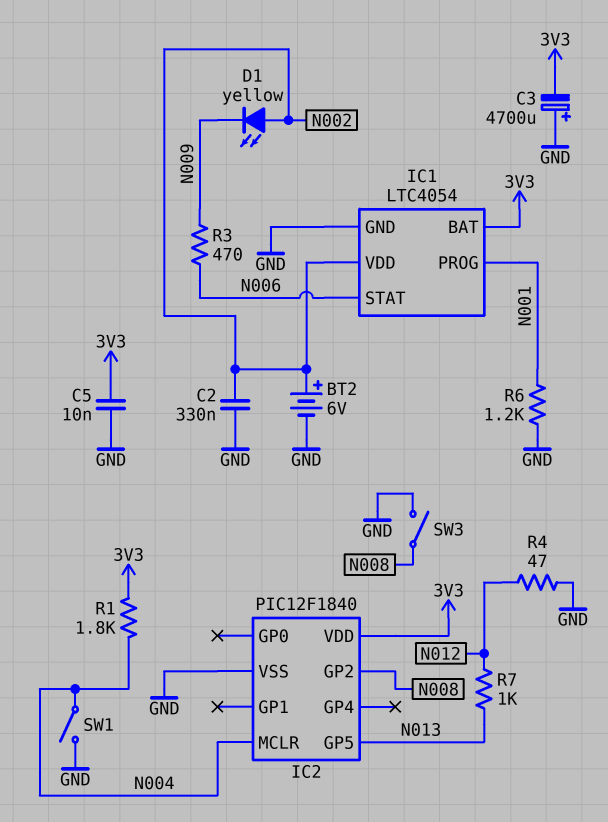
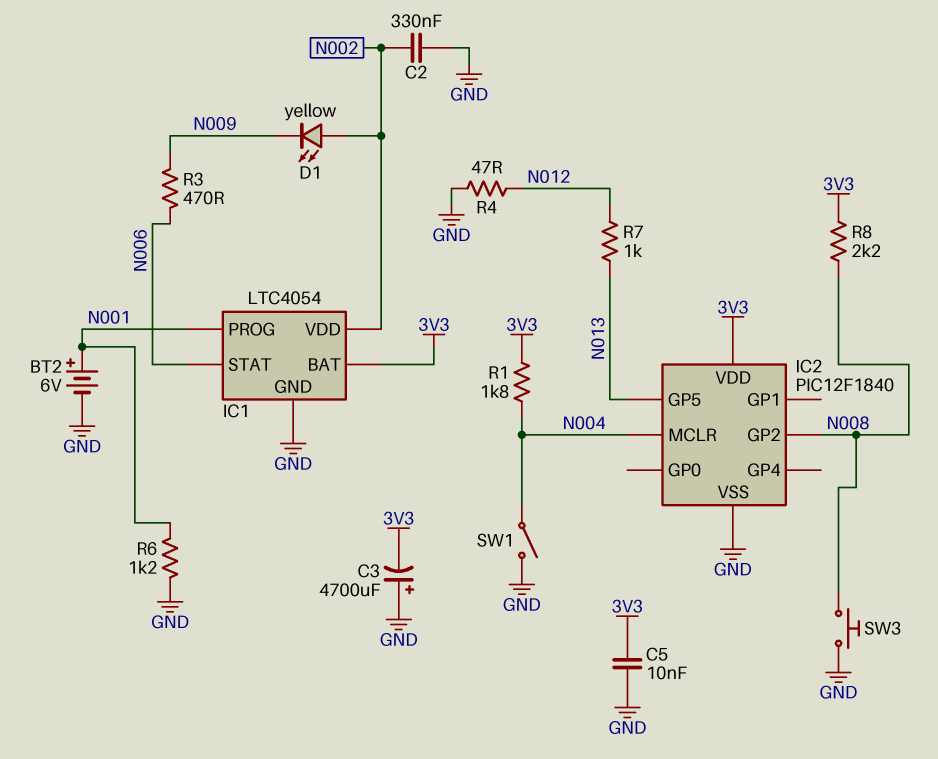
BT2: 6V (plus N002, minus GND) -> 6V (plus N001, minus GND)
R8: none -> 2.2k (3V3, N008)
SW3: switch (GND, N008) -> button (GND, N008)

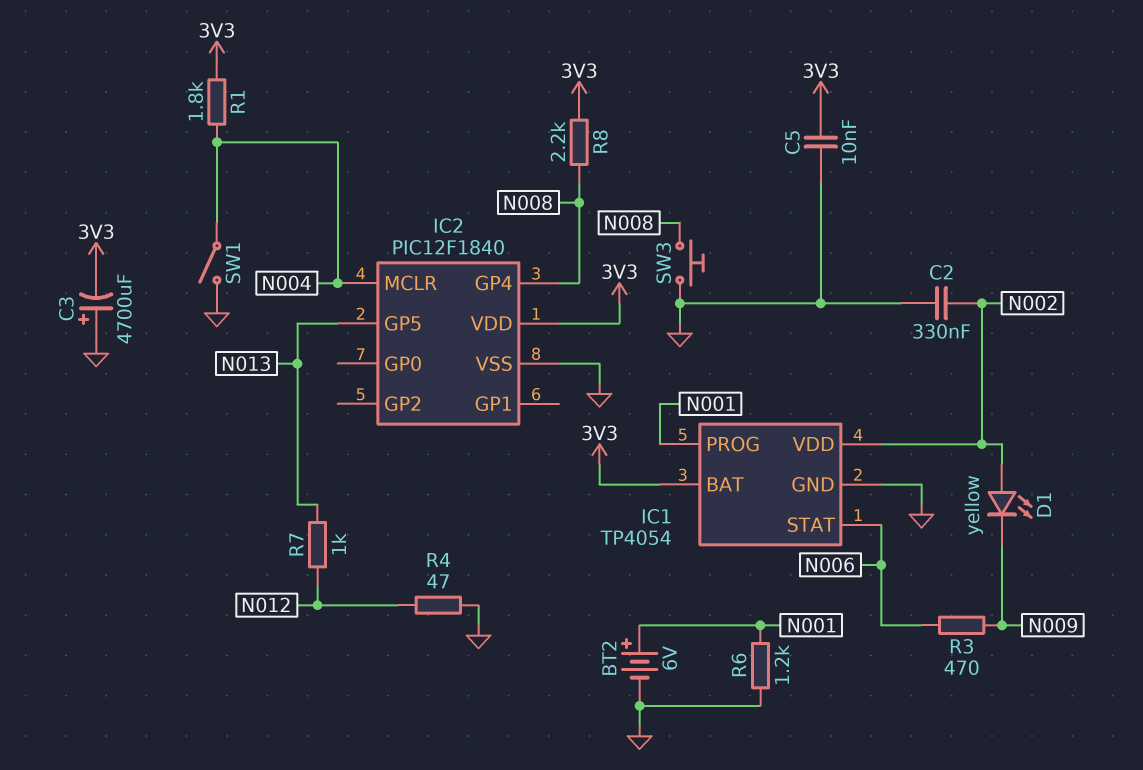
IC1: LTC4054 -> TP4054
IC2 pin GP2: N008 -> none
IC2 pin GP4: none -> N008

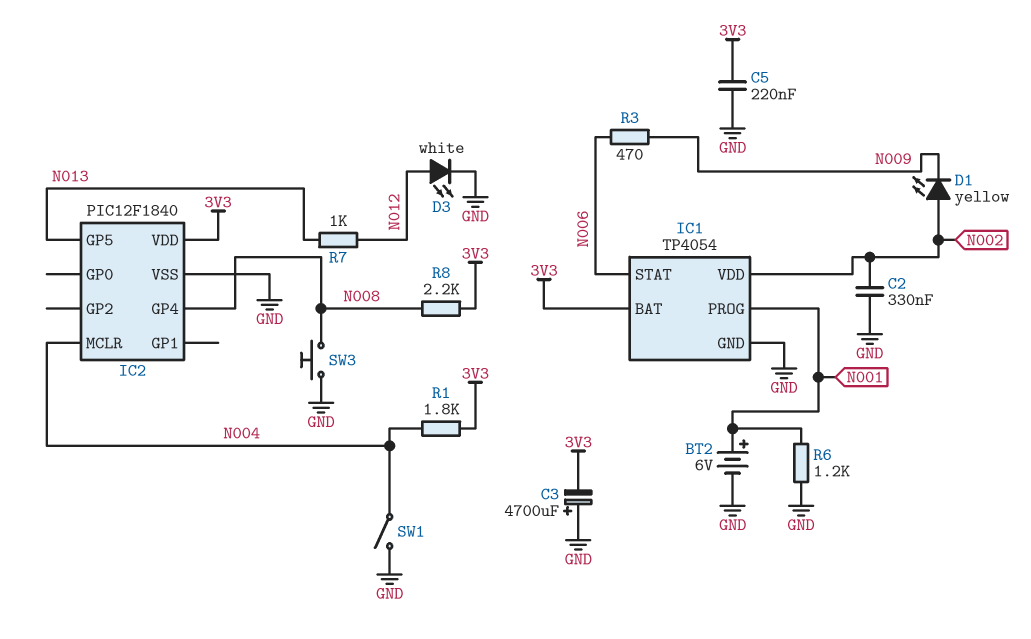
C5: 10nF (3V3, GND) -> 220nF (3V3, GND)
D3: none -> LED white (A N012, K GND)
R4: 47 (GND, N012) -> none

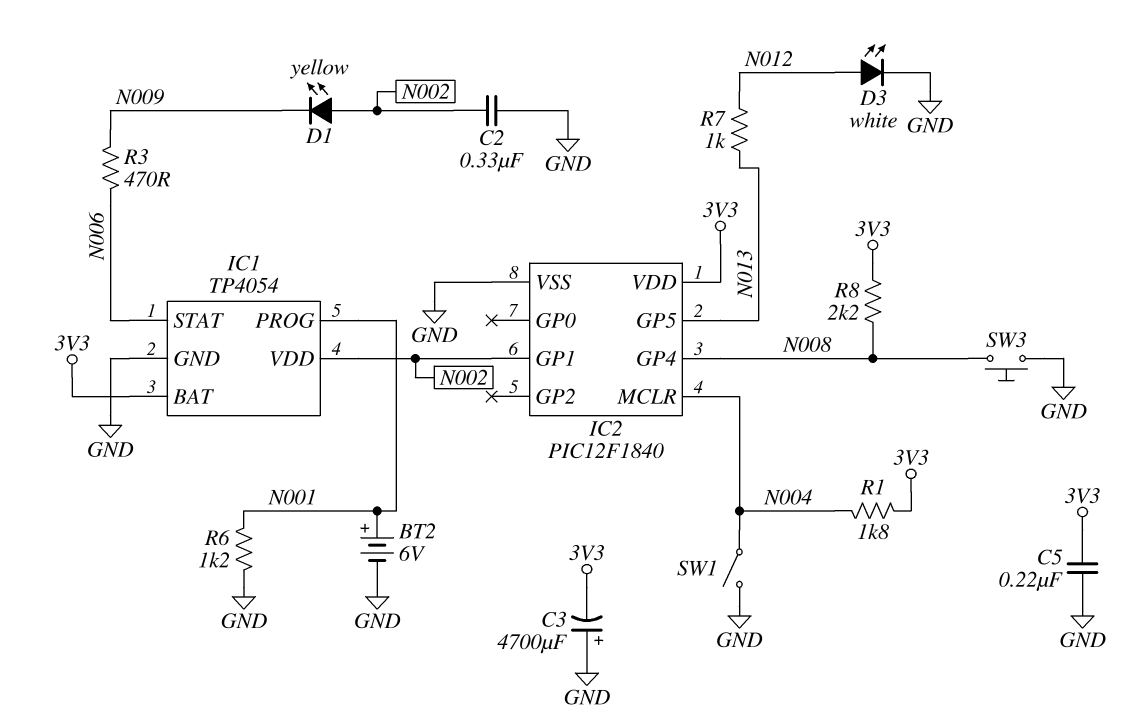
IC2 pin GP1: none -> N002

